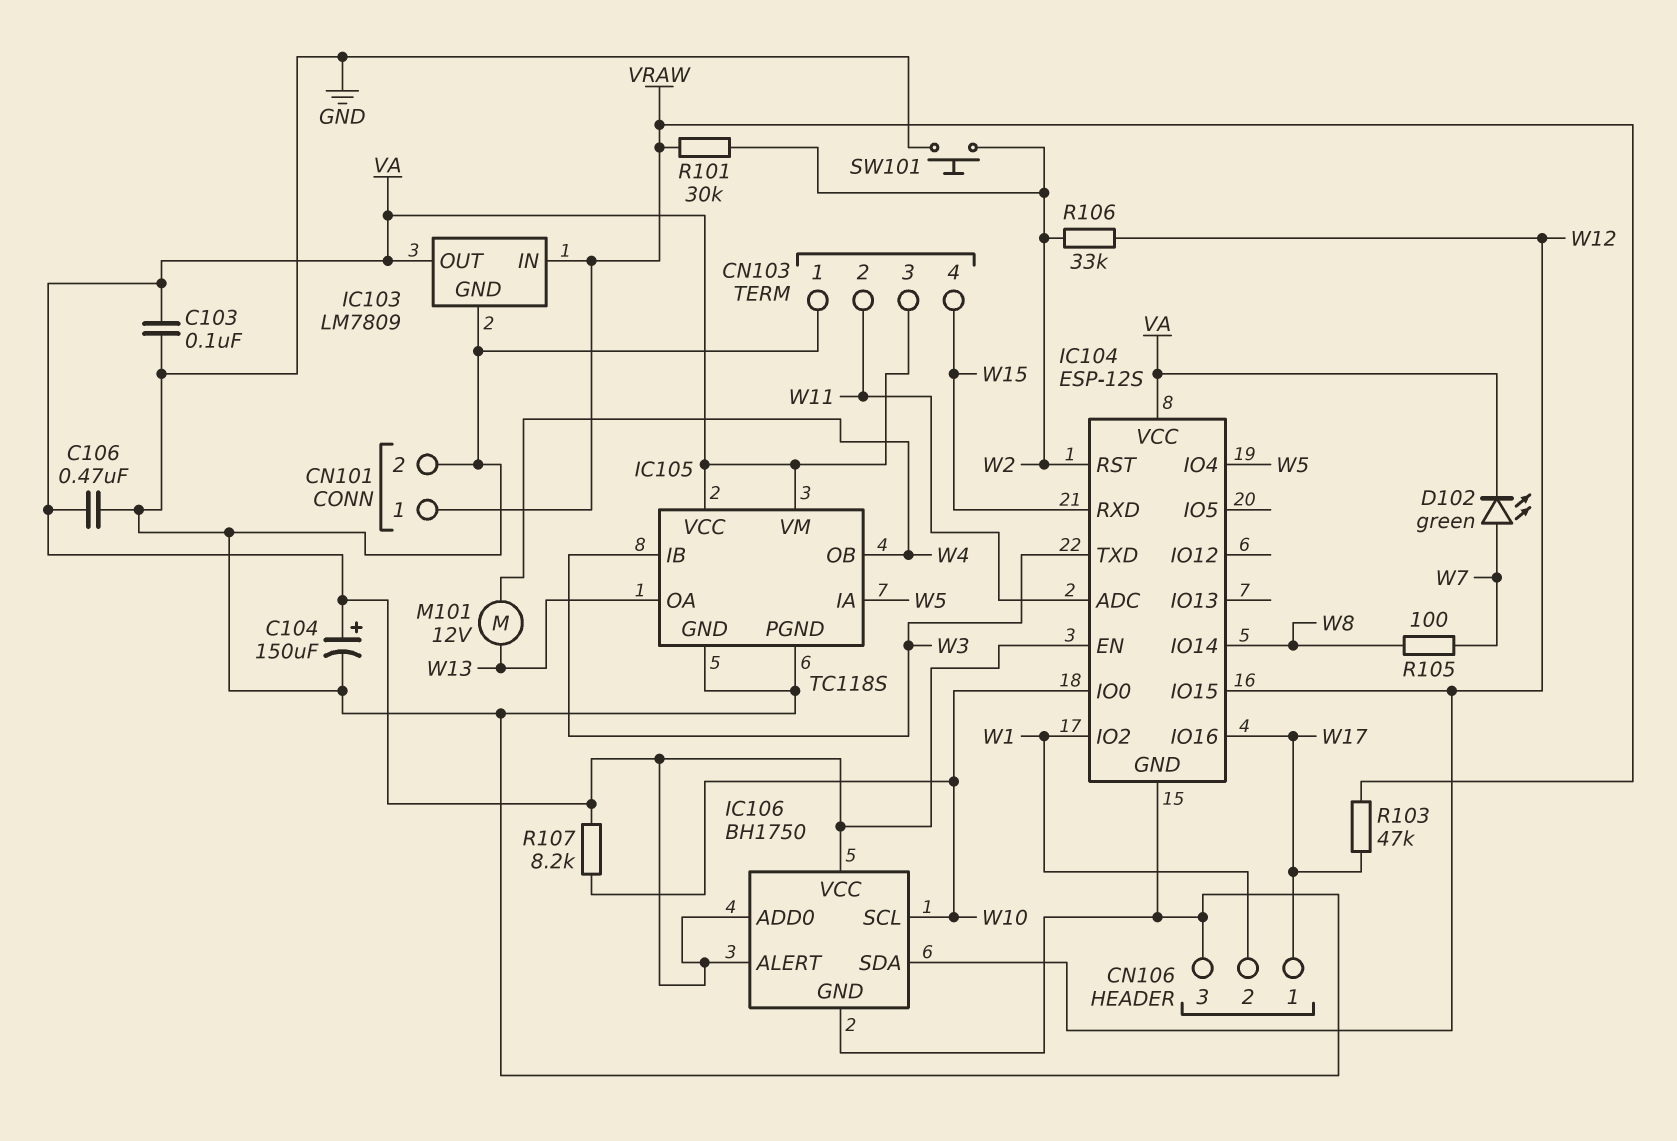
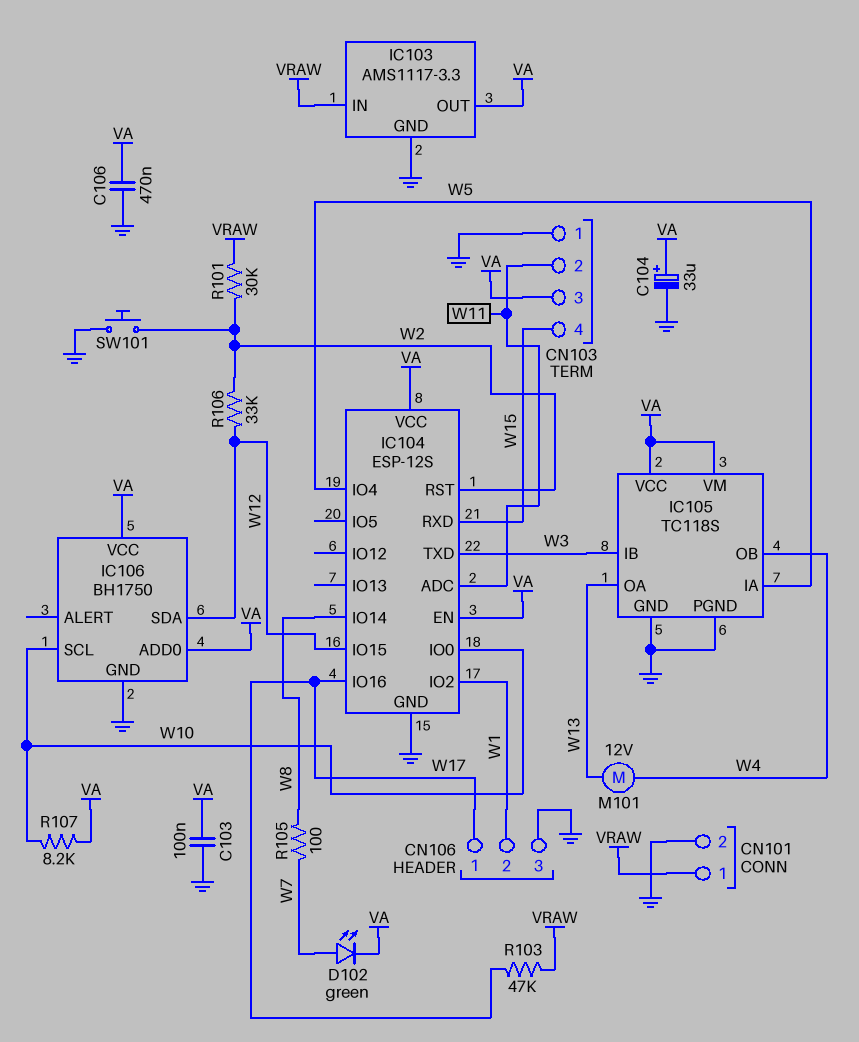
C104: 150uF (plus VA, minus GND) -> 33uF (plus VA, minus GND)
IC103: LM7809 -> AMS1117-3.3
IC106 pin ALERT: VA -> none

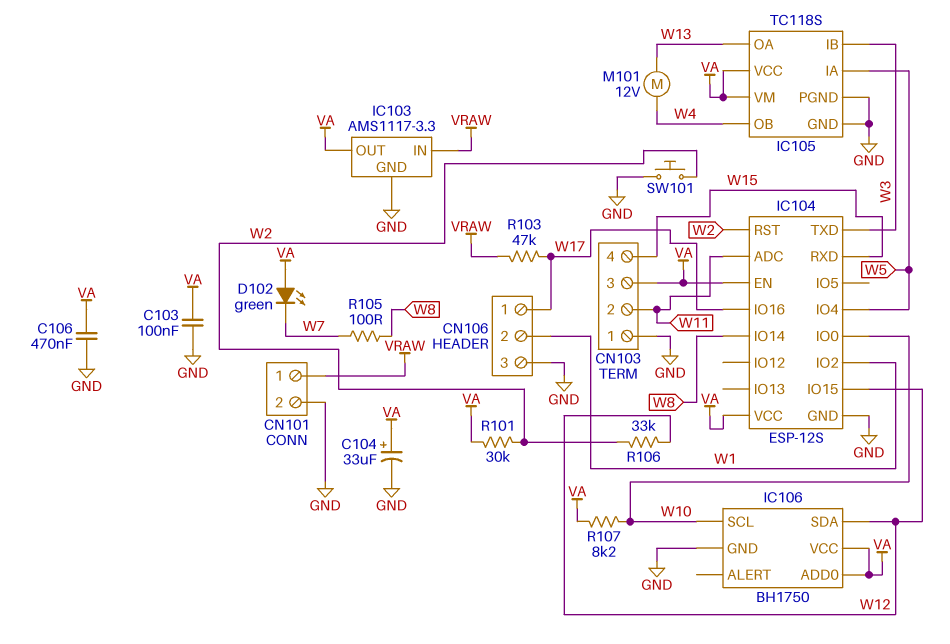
D102: LED green (A W7, K VA) -> LED green (A VA, K W7)
R101: 30k (VRAW, W2) -> 30k (VA, W2)

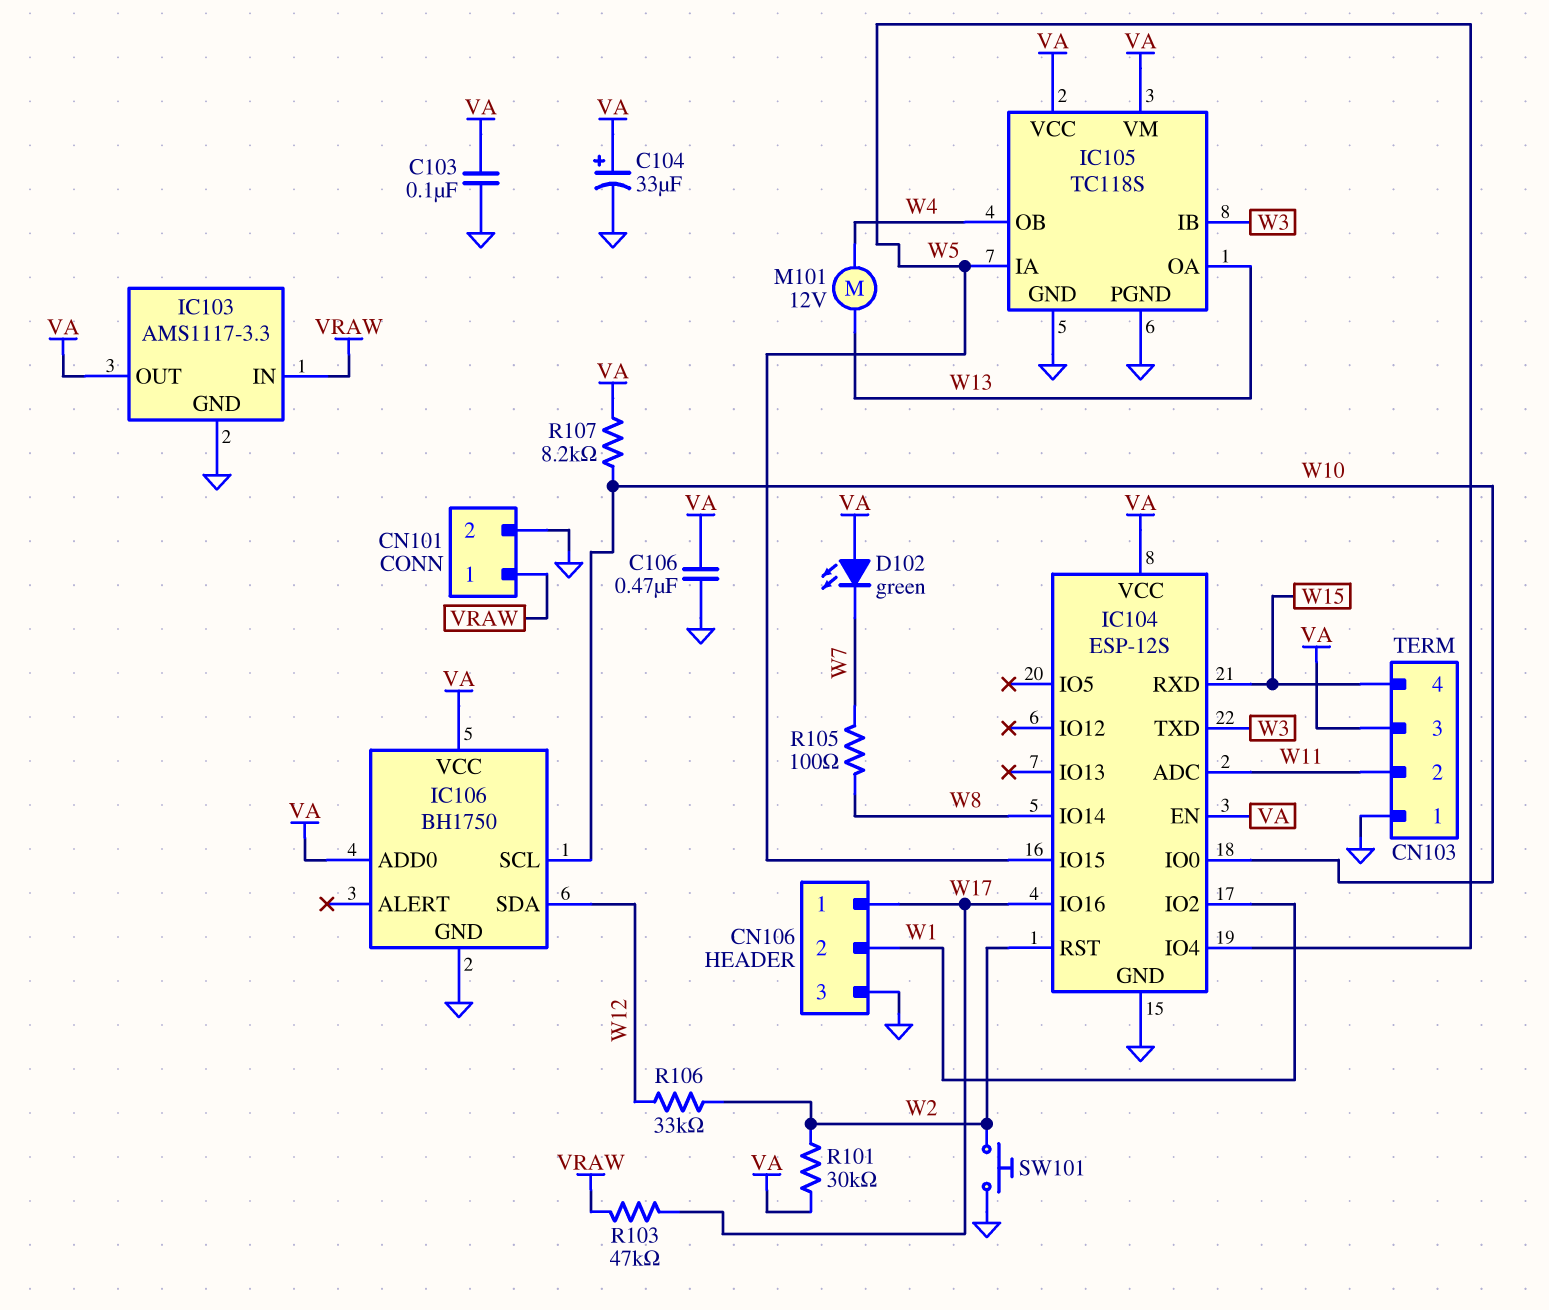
IC104 pin IO15: W12 -> W5

